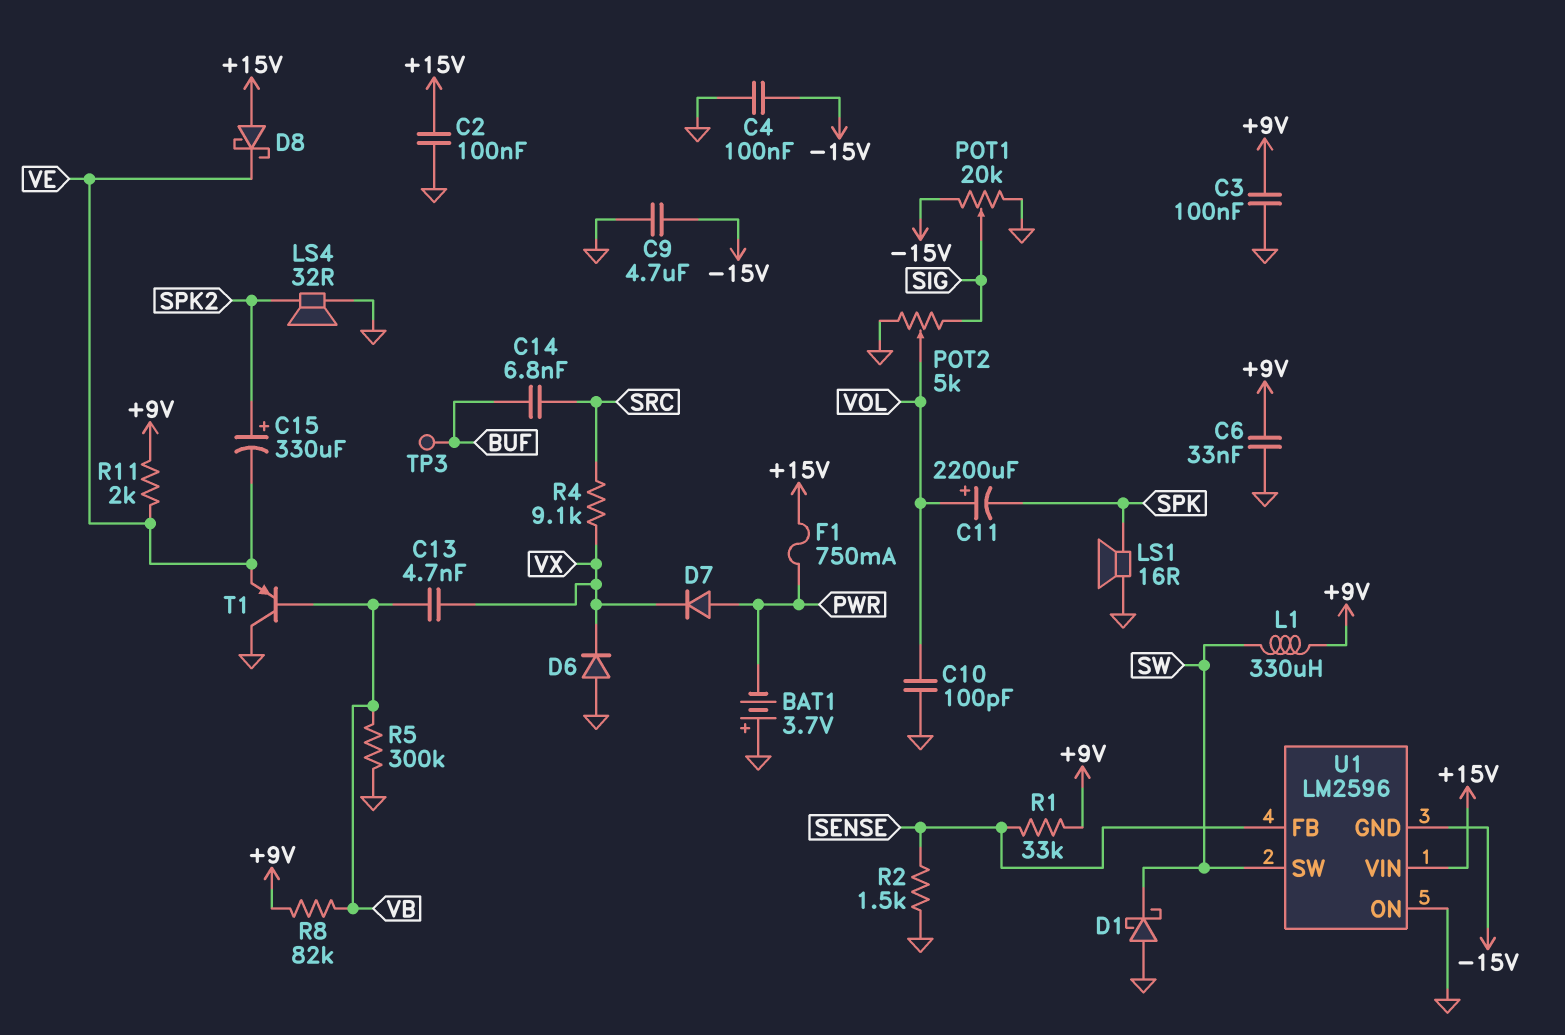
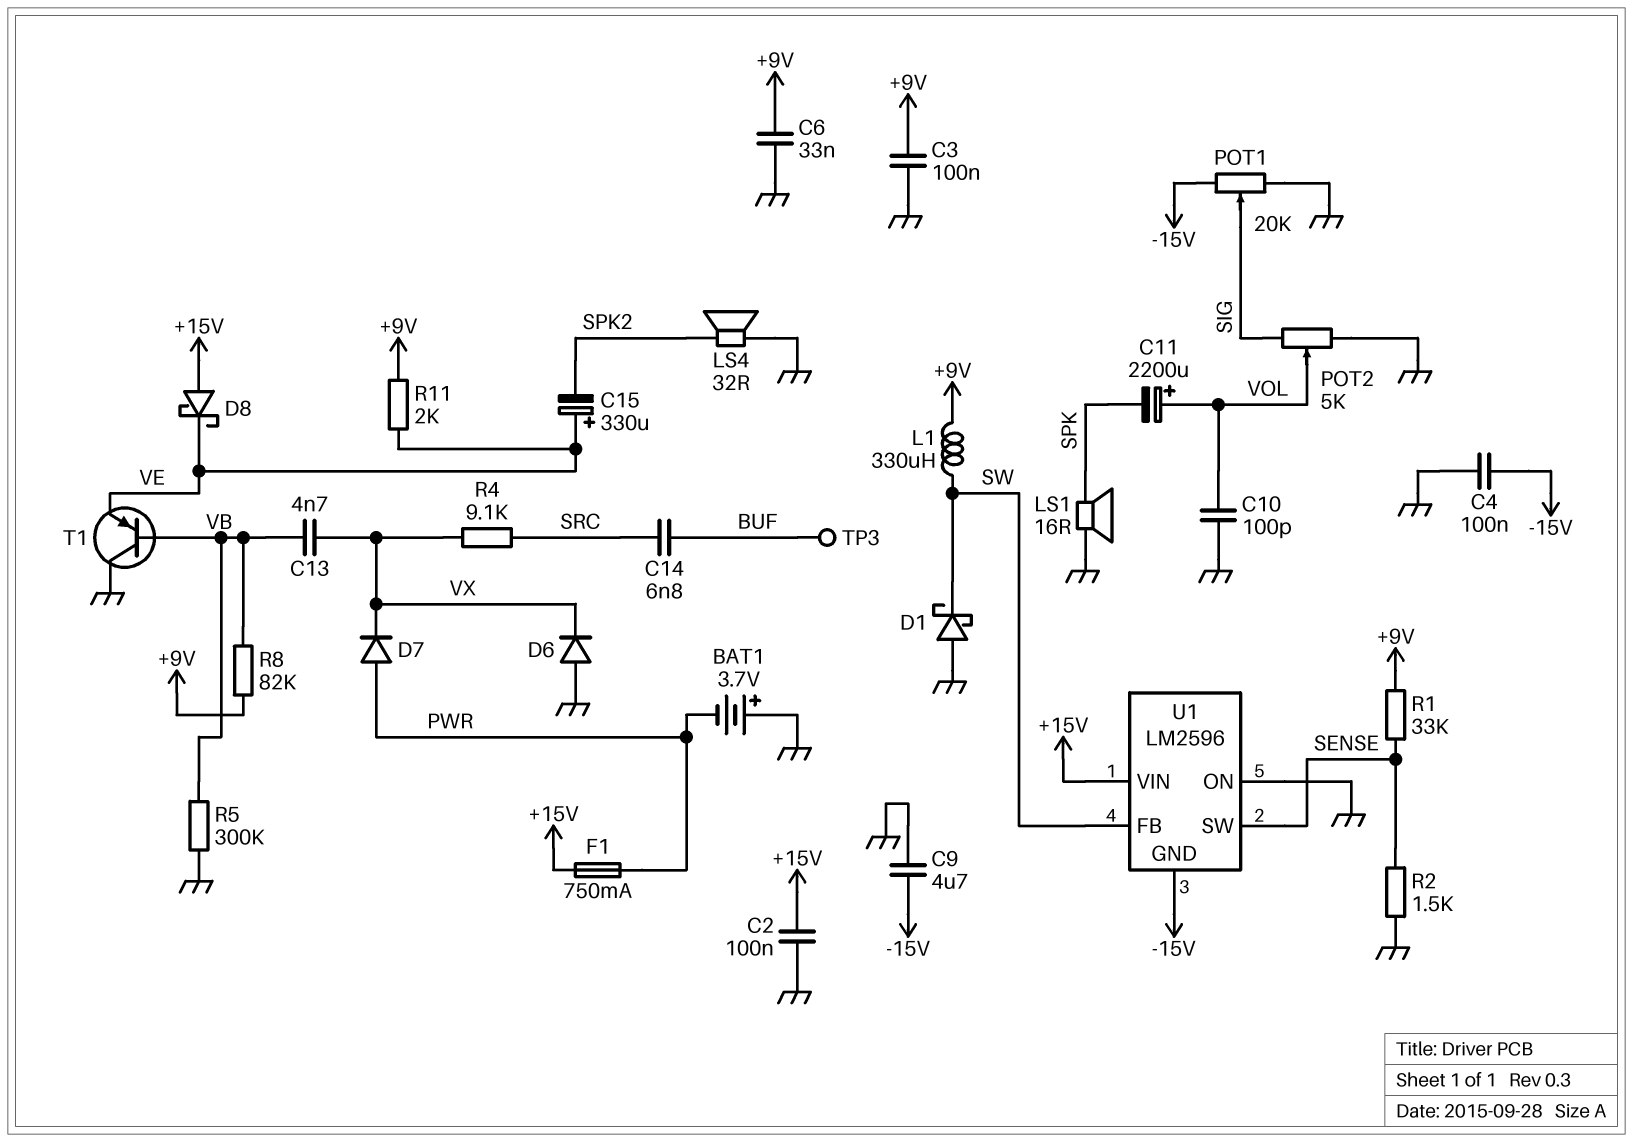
C15: 330uF (plus SPK2, minus VE) -> 330uF (plus VE, minus SPK2)
U1 pin FB: SENSE -> SW
U1 pin SW: SW -> SENSE

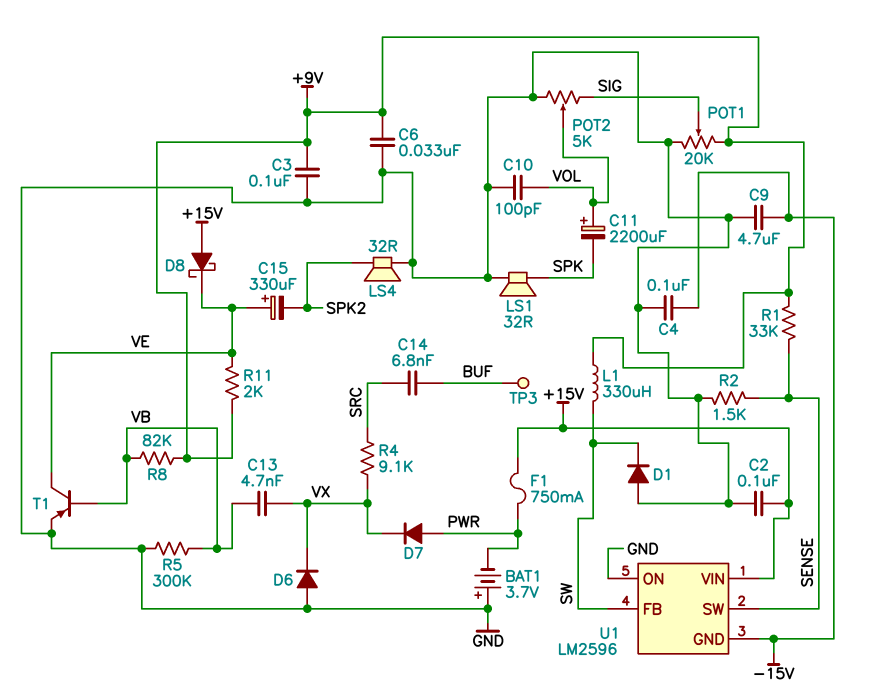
D1: schottky (A GND, K SW) -> diode (A GND, K SW)
LS1: speaker 16R (GND, SPK) -> speaker 32R (GND, SPK)
POT1: 20k (-15V, GND, wiper SIG) -> 20k (+9V, GND, wiper SIG)
T1: PNP (B VB, C GND, E VE) -> PNP (B VB, C VE, E GND)

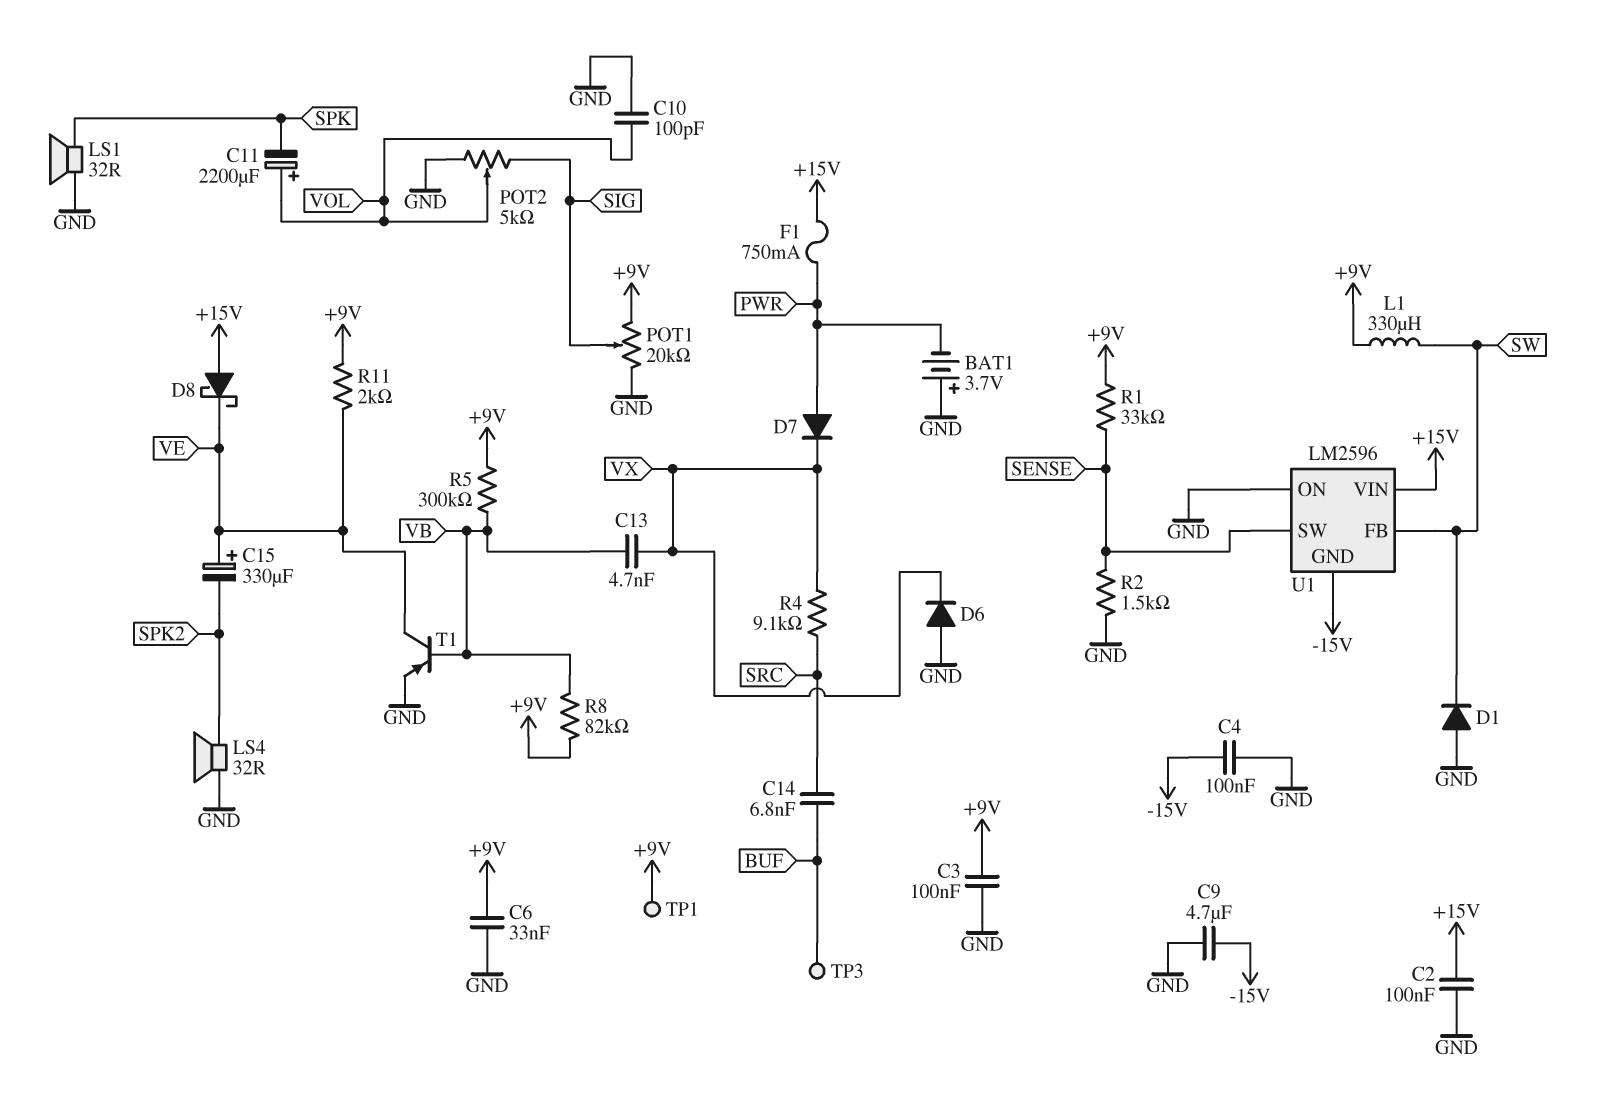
R5: 300k (GND, VB) -> 300k (+9V, VB)
TP1: none -> test point (+9V)

